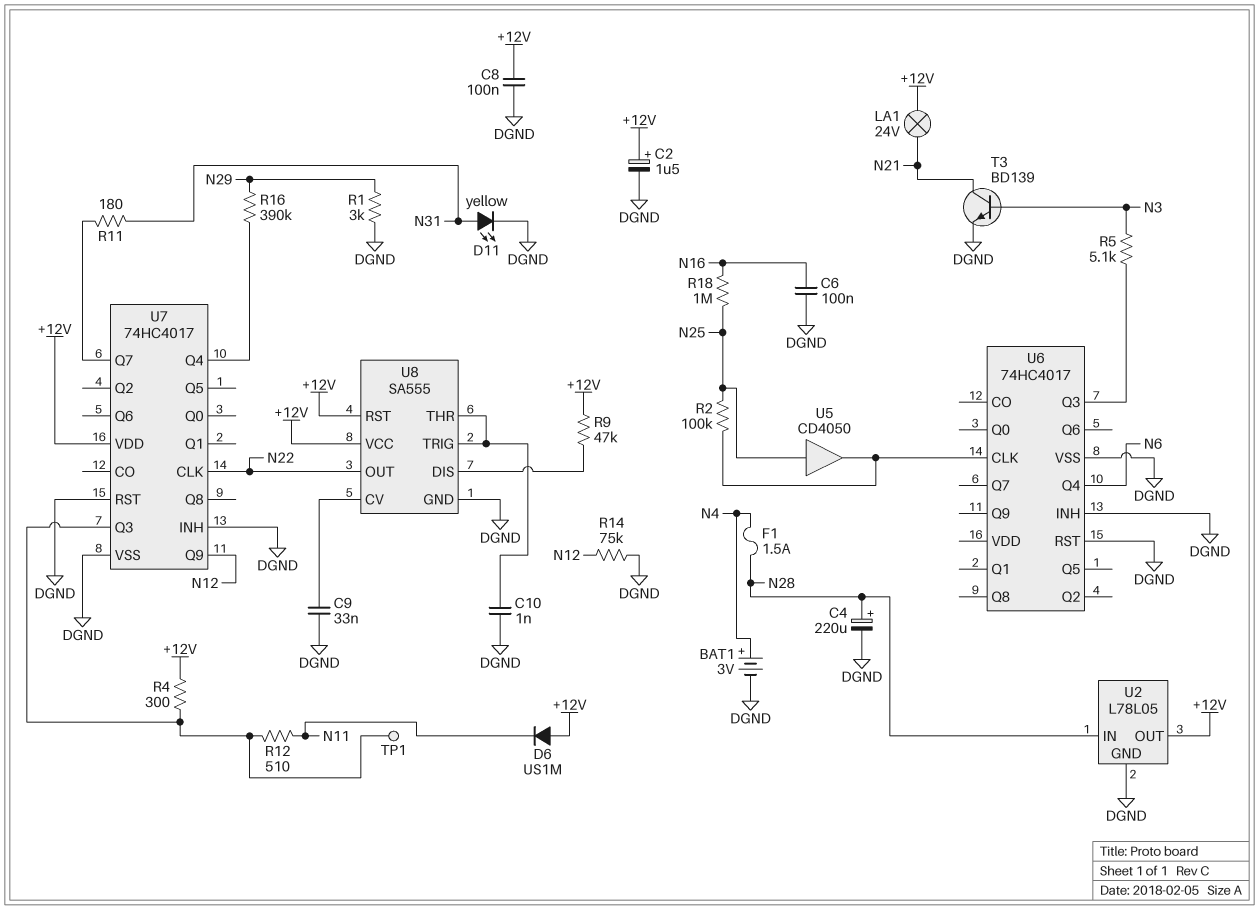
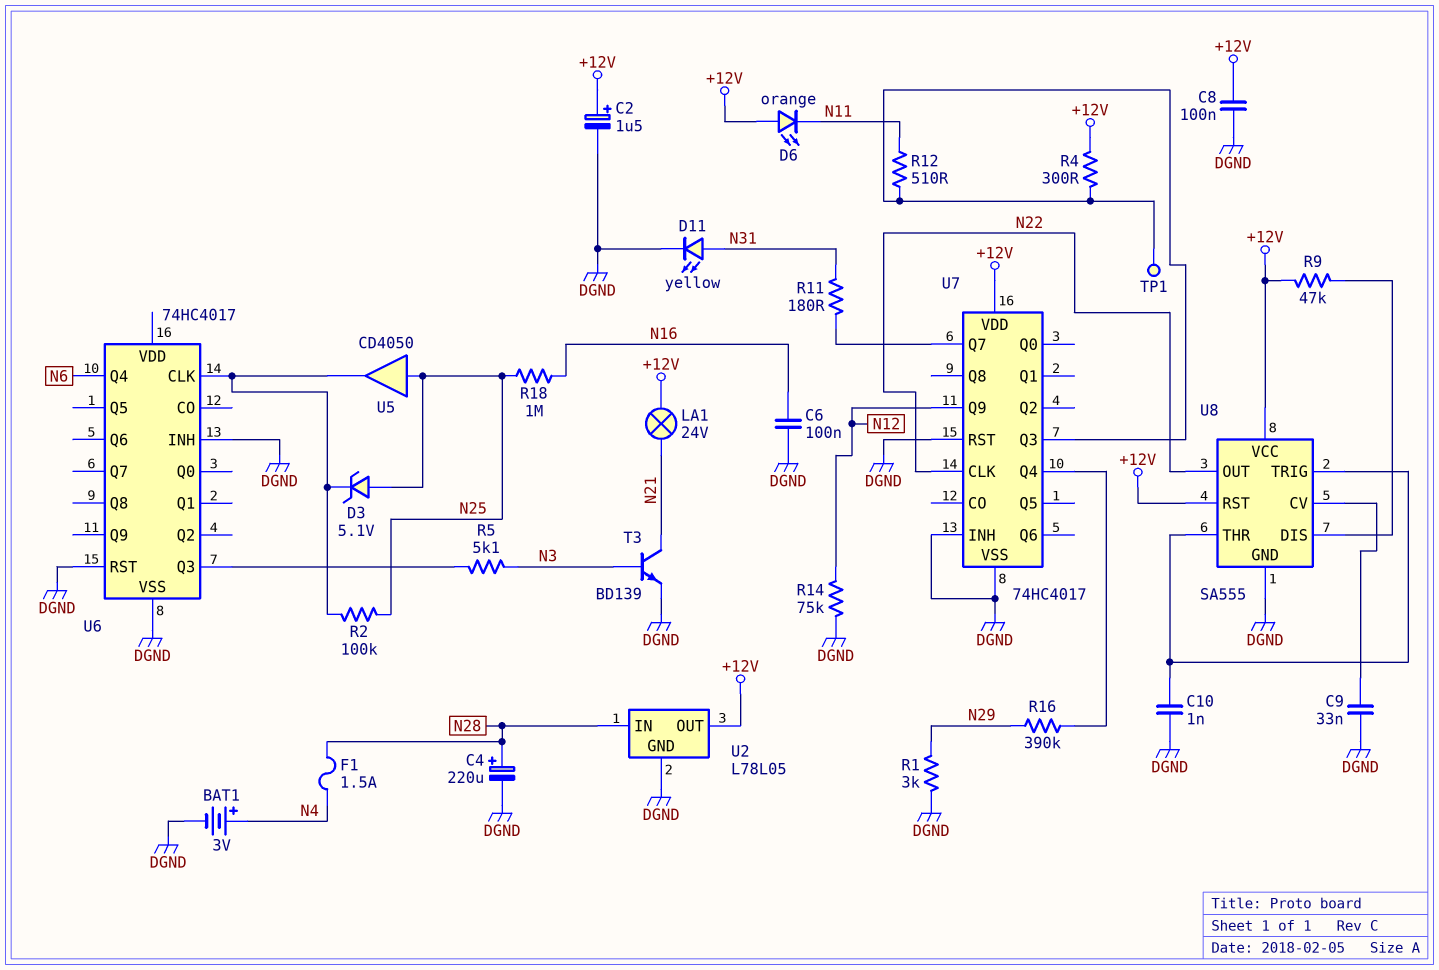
D3: none -> zener 5.1V (A N25, K U6/CLK)
D6: diode US1M (A +12V, K N11) -> LED orange (A +12V, K N11)

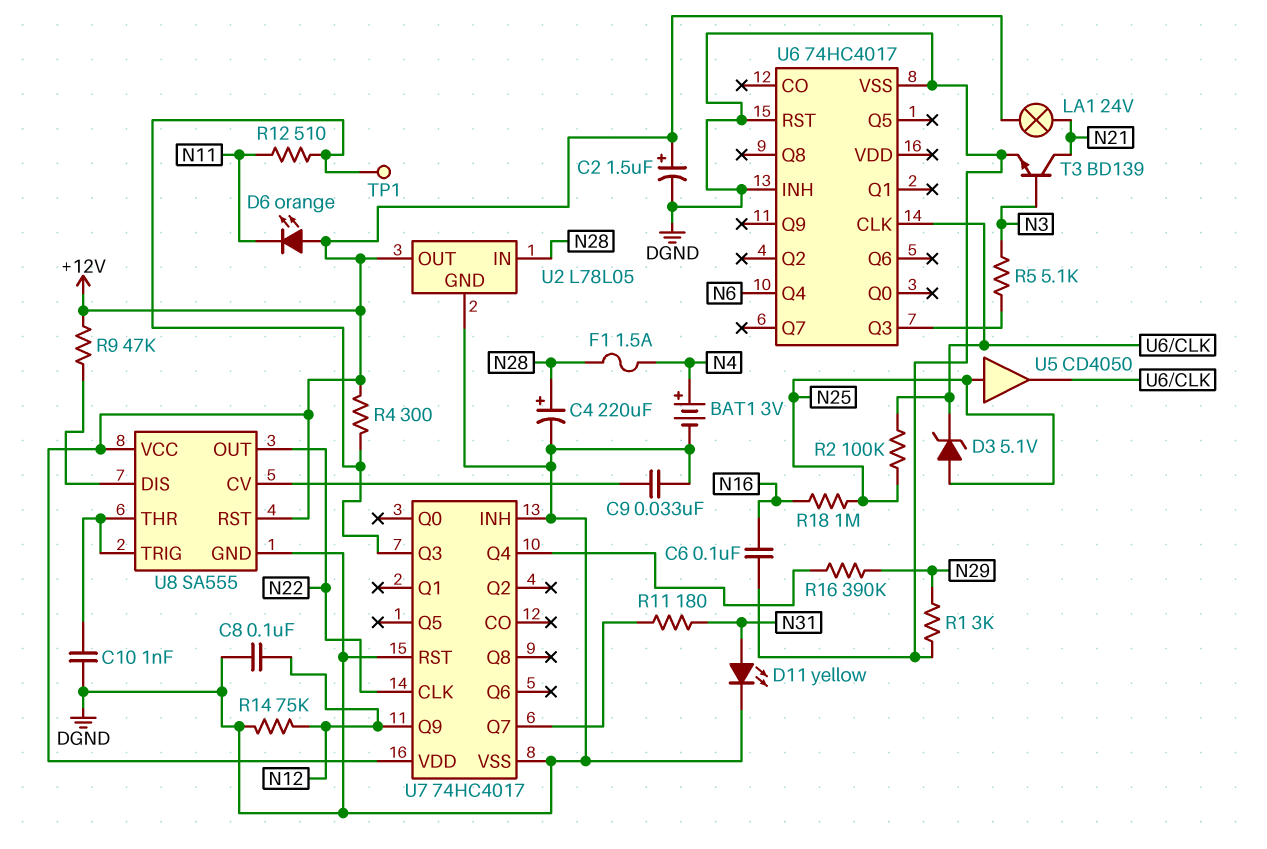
C8: 100nF (+12V, DGND) -> 100nF (DGND, N12)

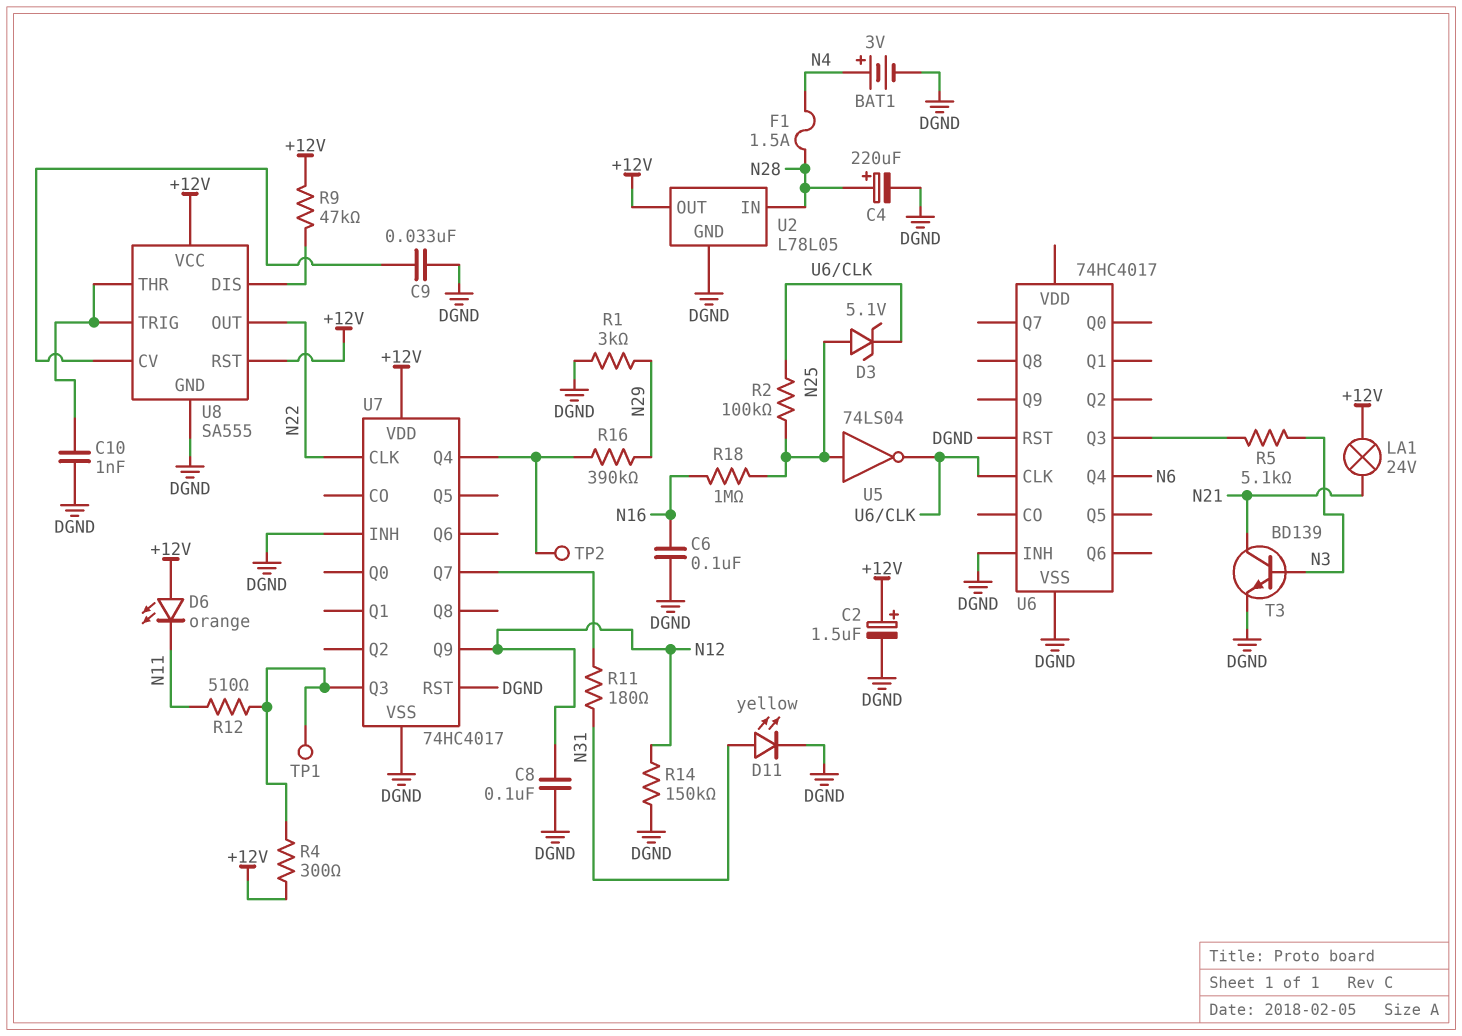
R14: 75k (DGND, N12) -> 150k (DGND, N12)
TP2: none -> test point (U7/Q4)
U5: buffer CD4050 (in N25, out U6/CLK) -> NOT 74LS04 (in N25, out U6/CLK)

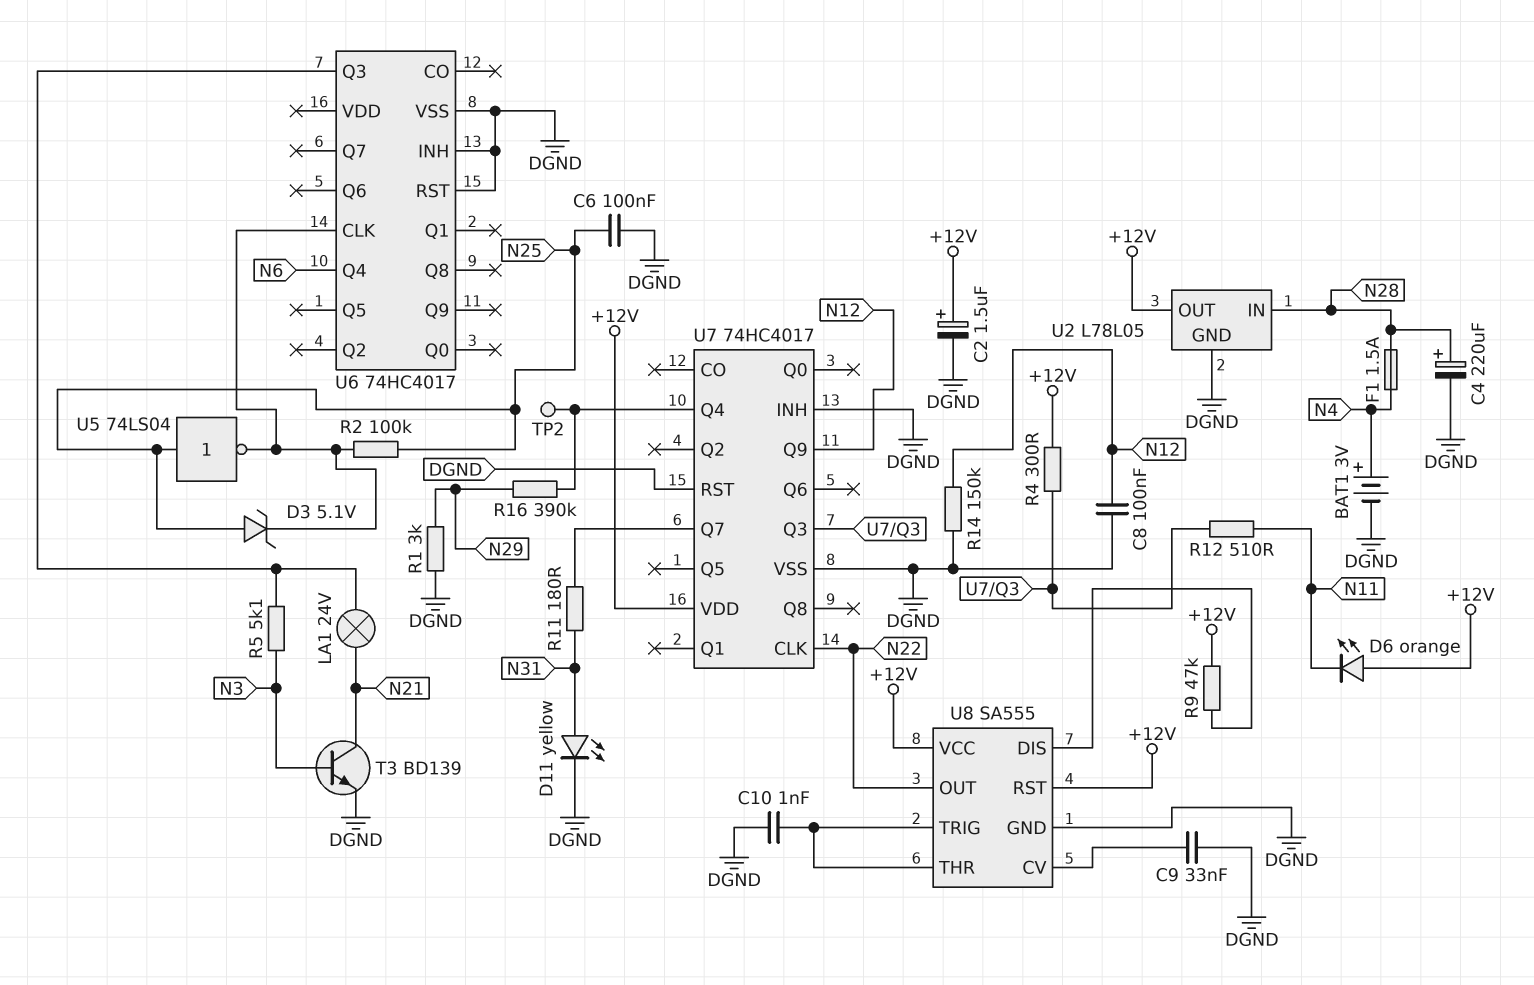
C6: 100nF (DGND, N16) -> 100nF (DGND, N25)
LA1: lamp 24V (+12V, N21) -> lamp 24V (N21, U6/Q3)
R18: 1M (N16, N25) -> none
TP1: test point (U7/Q3) -> none

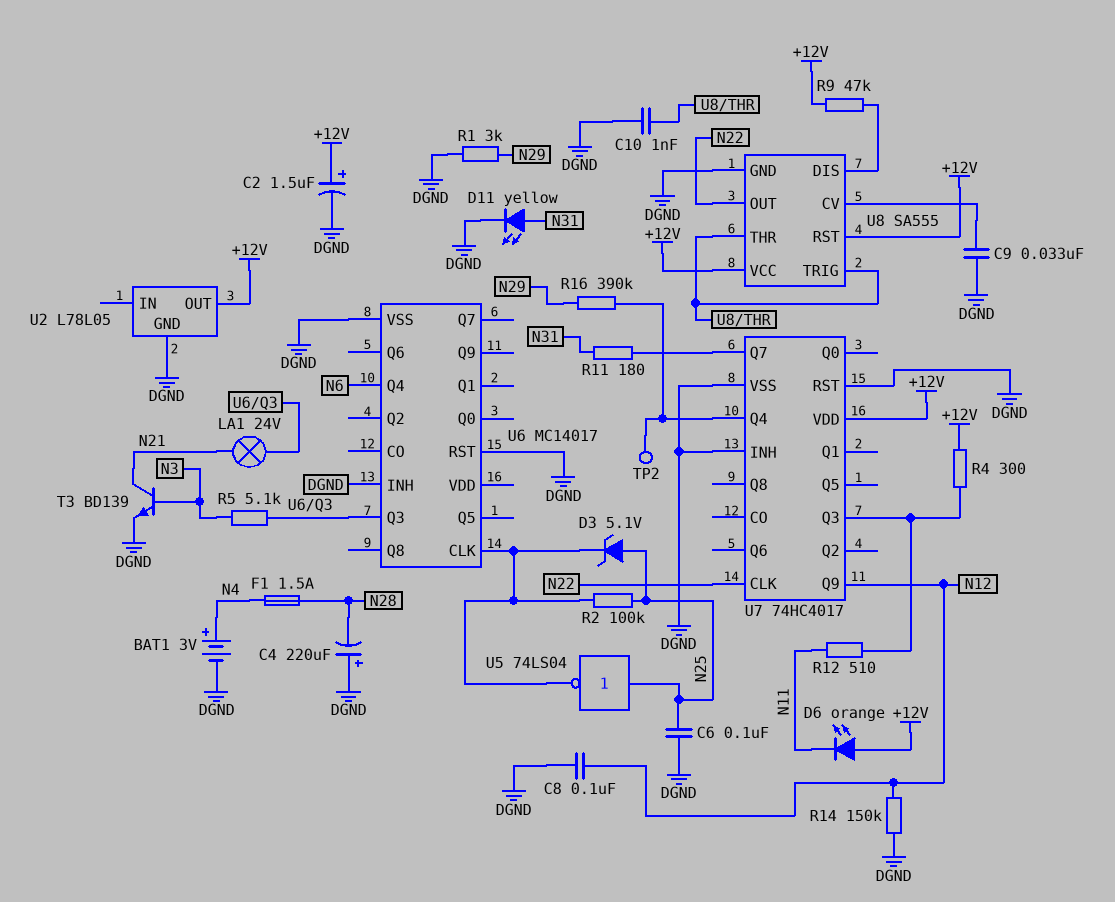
C4: 220uF (plus N28, minus DGND) -> 220uF (plus DGND, minus N28)
U2 pin IN: N28 -> none
U6: 74HC4017 -> MC14017

